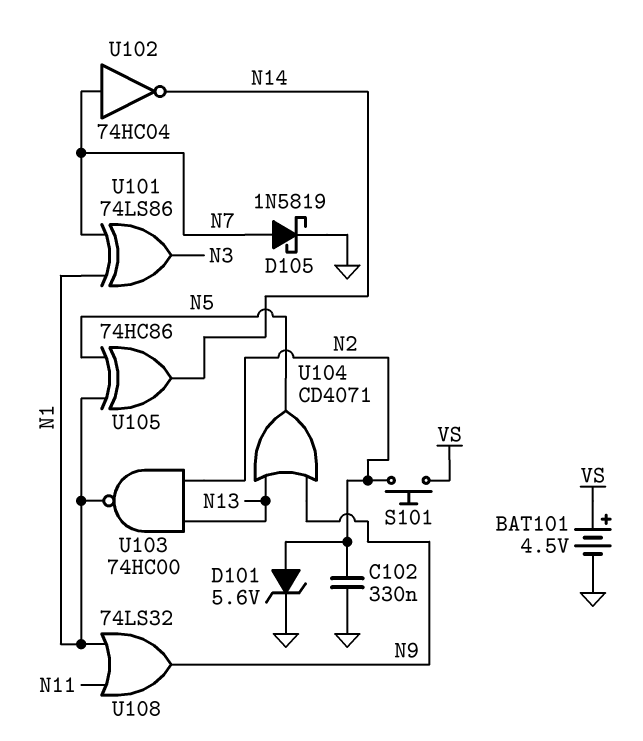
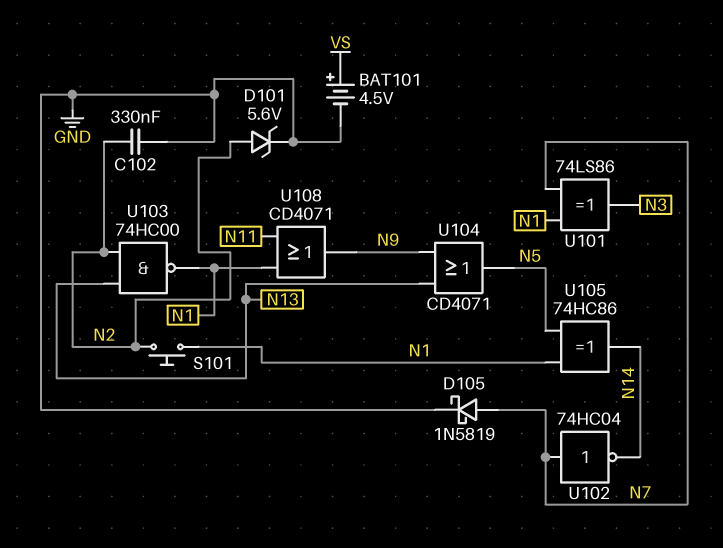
S101: button (N2, VS) -> button (N1, N2)
U108: OR 74LS32 (in N1, in N11, out N9) -> OR CD4071 (in N1, in N11, out N9)

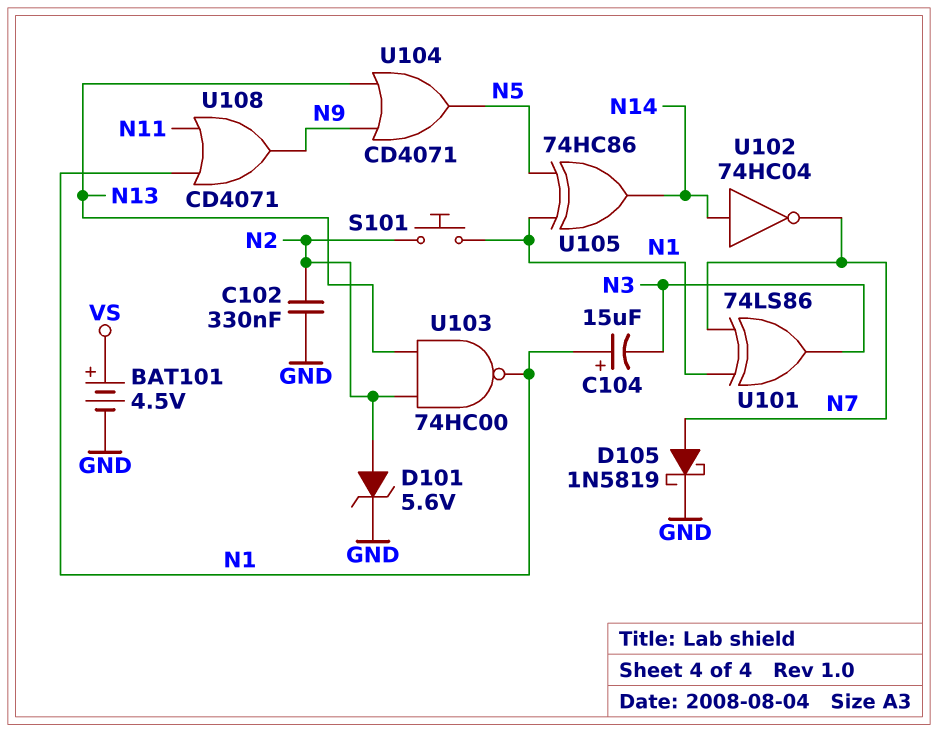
C104: none -> 15uF (plus N1, minus N3)
U102: NOT 74HC04 (in N7, out N14) -> NOT 74HC04 (in N14, out N7)

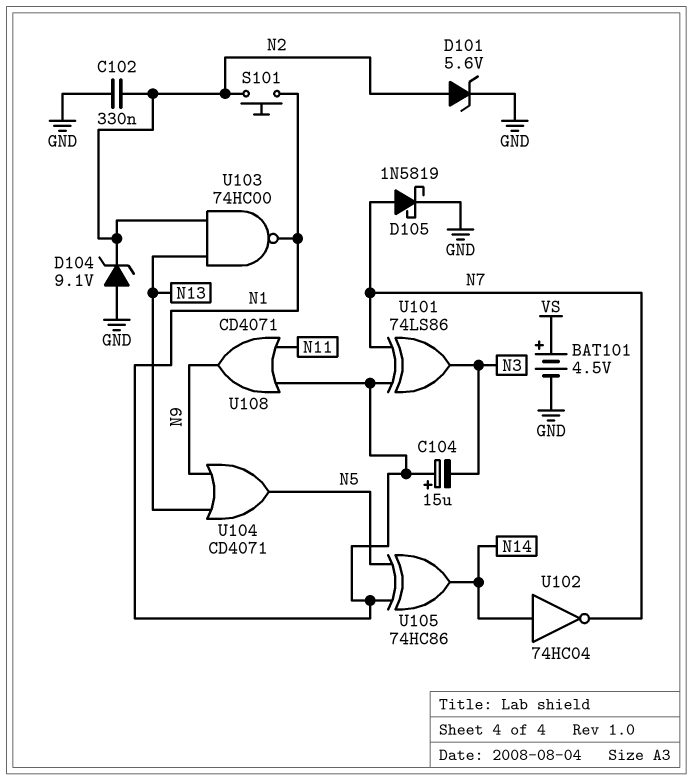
D104: none -> zener 9.1V (A GND, K N2)

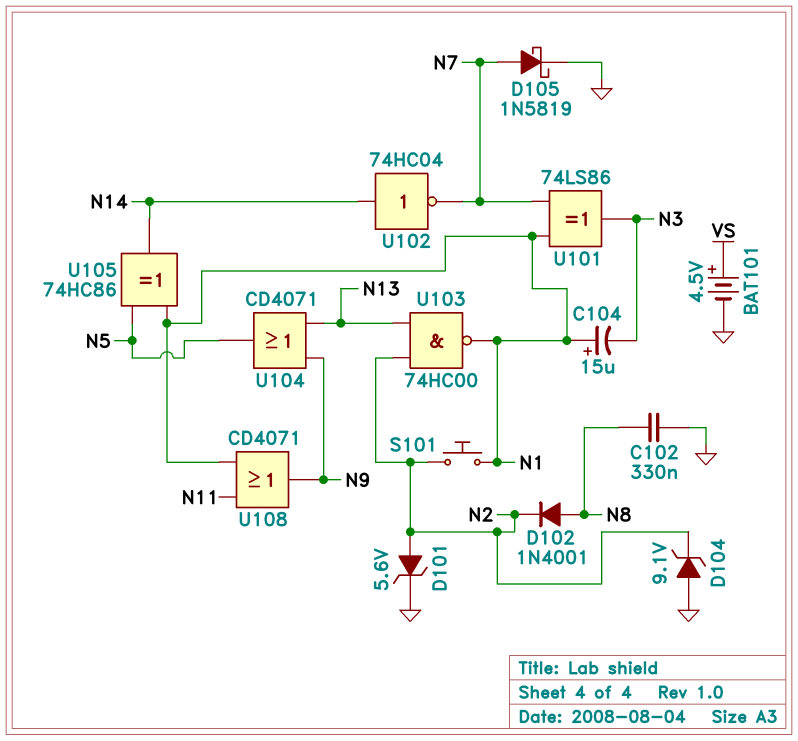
C102: 330nF (GND, N2) -> 330nF (GND, N8)
D102: none -> diode 1N4001 (A N8, K N2)

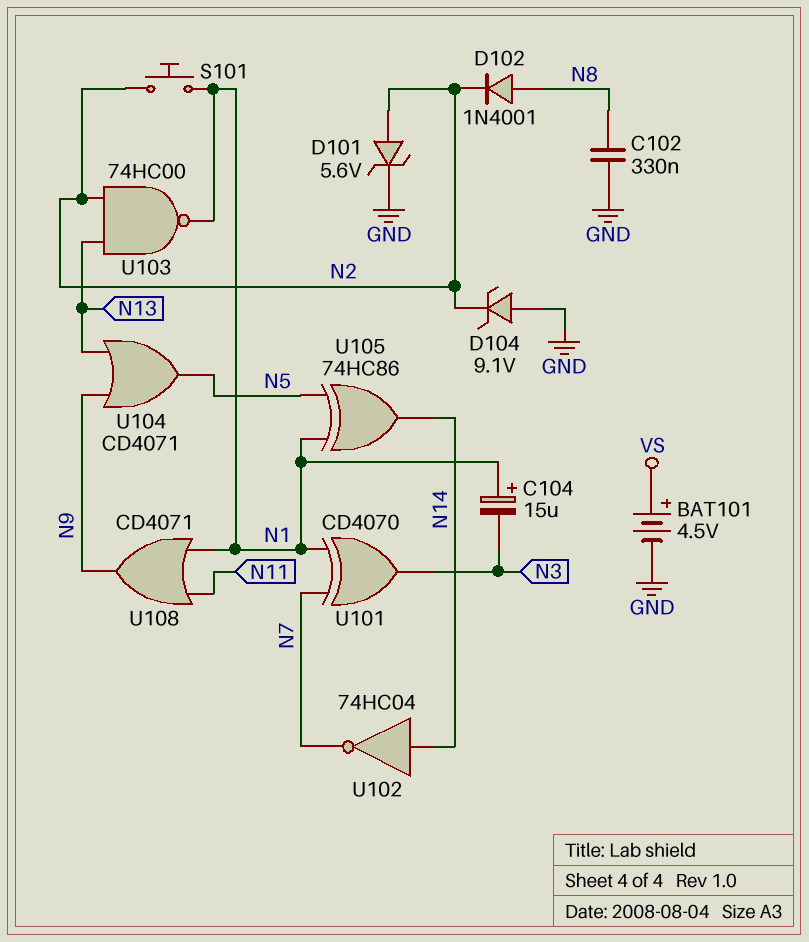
D105: schottky 1N5819 (A N7, K GND) -> none
U101: XOR 74LS86 (in N1, in N7, out N3) -> XOR CD4070 (in N1, in N7, out N3)

